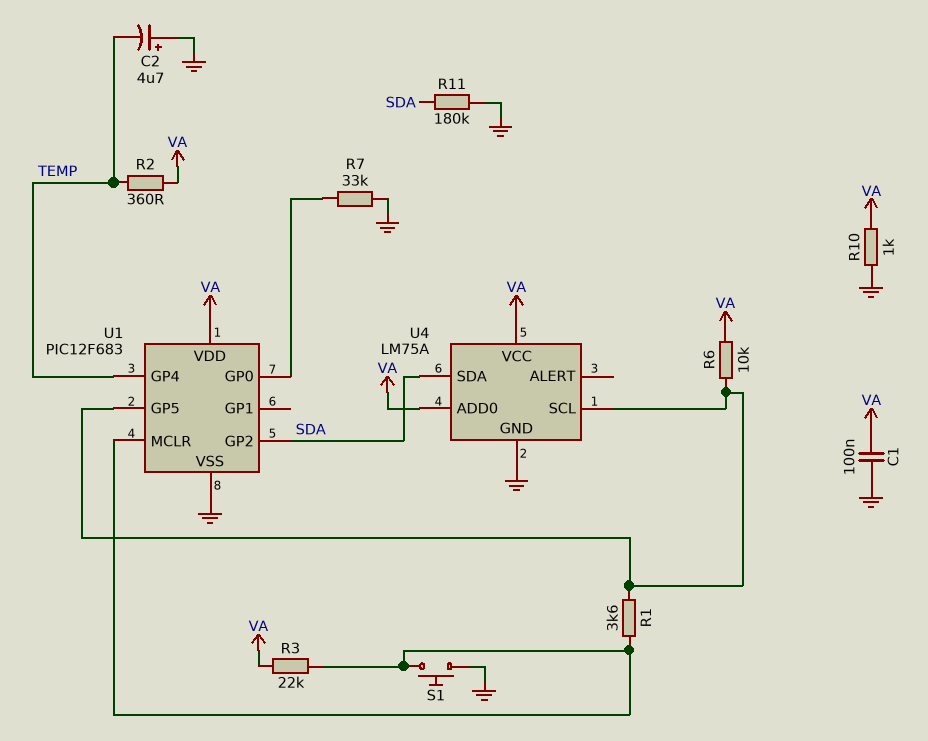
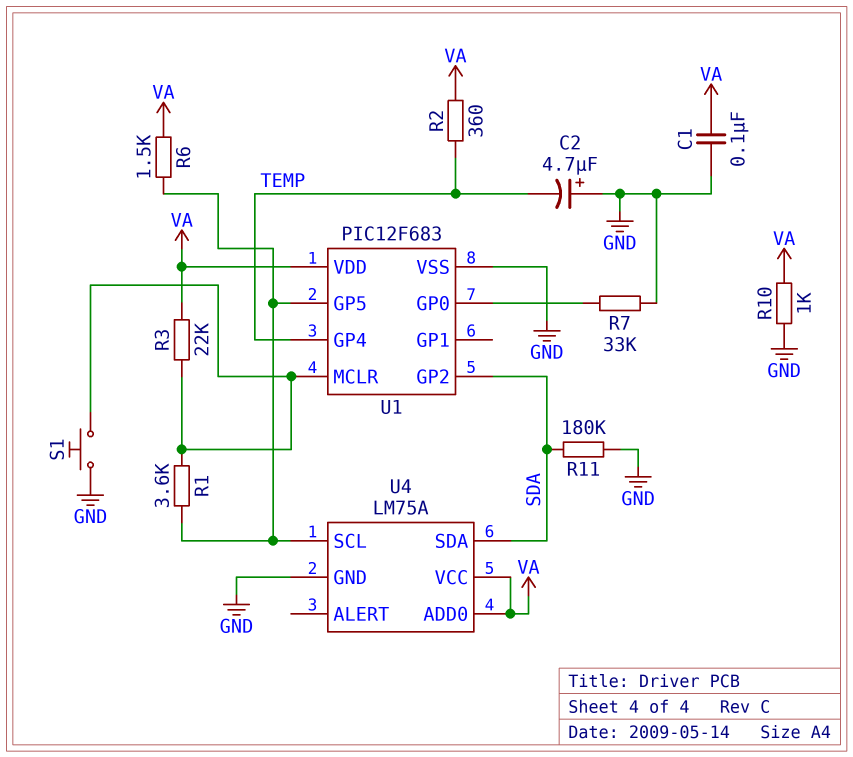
R6: 10k (U1/GP5, VA) -> 1.5k (U1/GP5, VA)

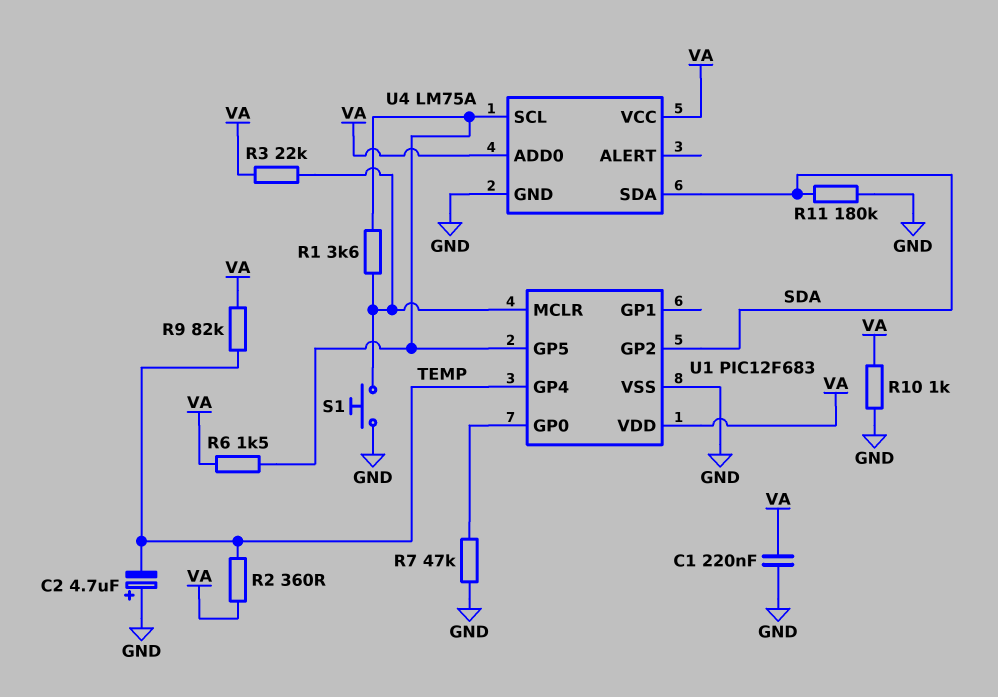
C1: 100nF (GND, VA) -> 220nF (GND, VA)
R7: 33k (GND, U1/GP0) -> 47k (GND, U1/GP0)
R9: none -> 82k (TEMP, VA)

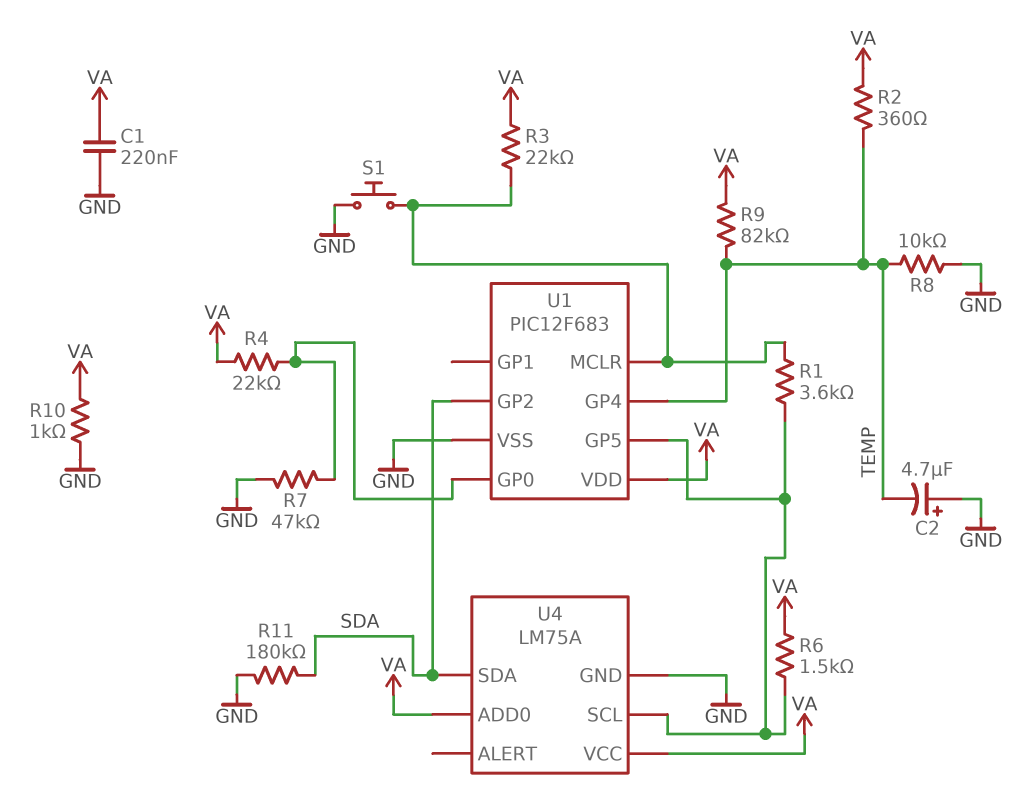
R4: none -> 22k (U1/GP0, VA)
R8: none -> 10k (GND, TEMP)

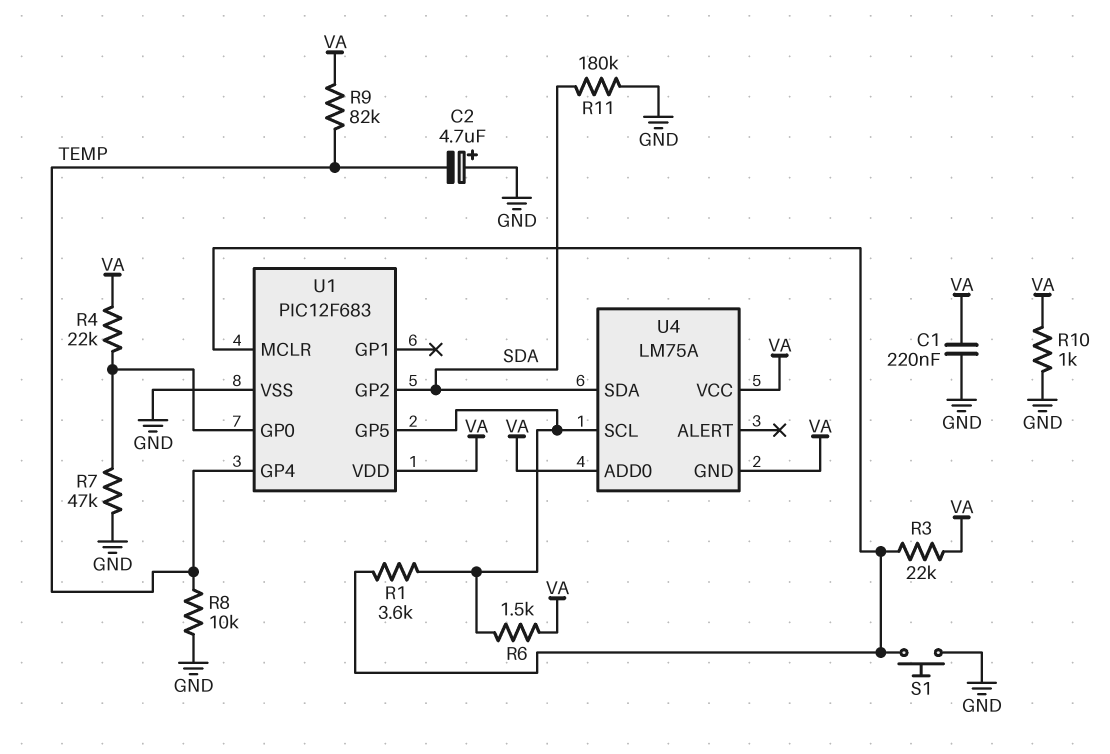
R2: 360 (TEMP, VA) -> none
U4 pin GND: GND -> VA

